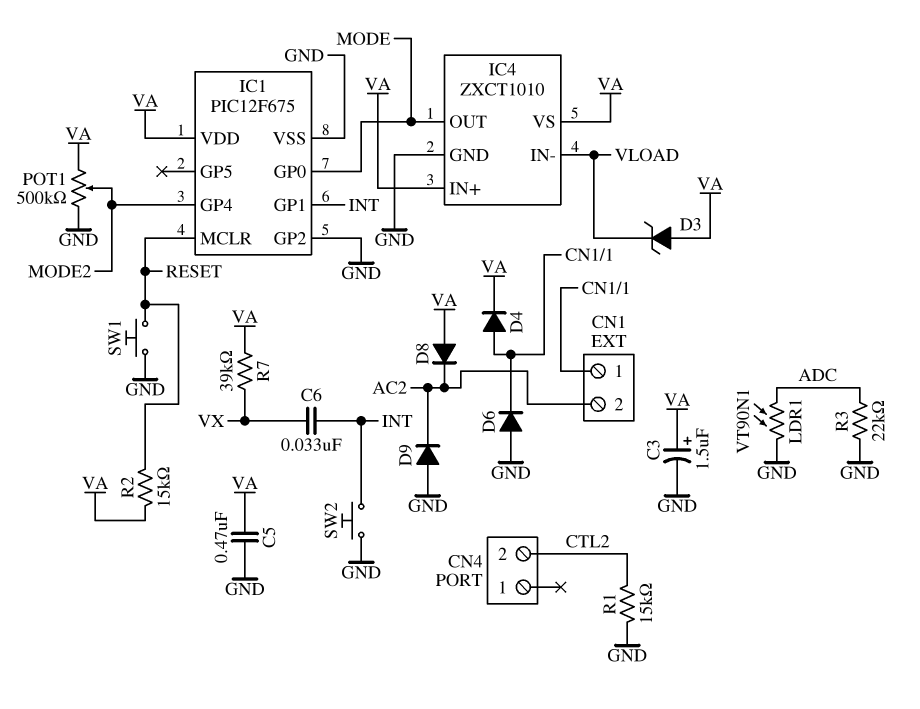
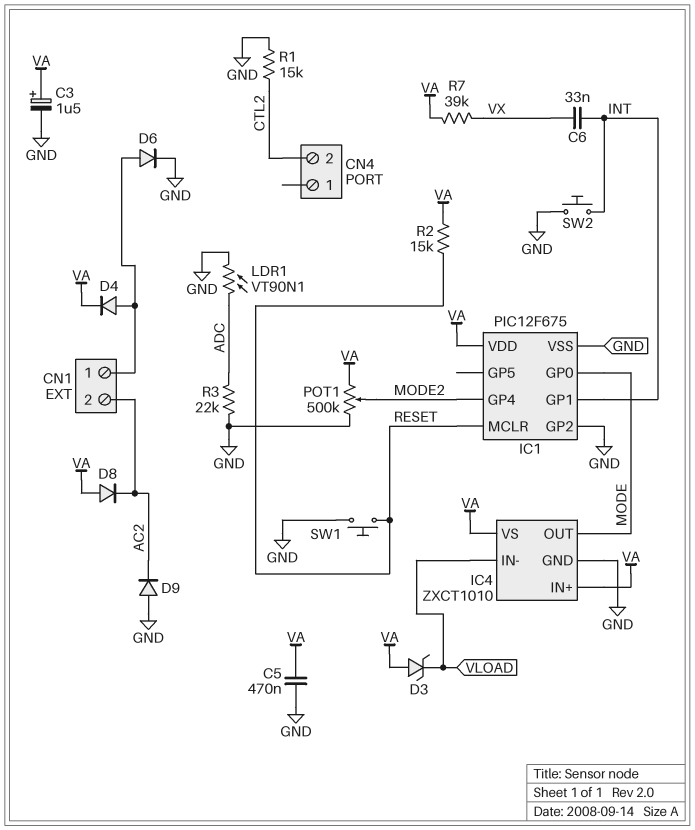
D6: diode (A GND, K CN1/1) -> diode (A CN1/1, K GND)

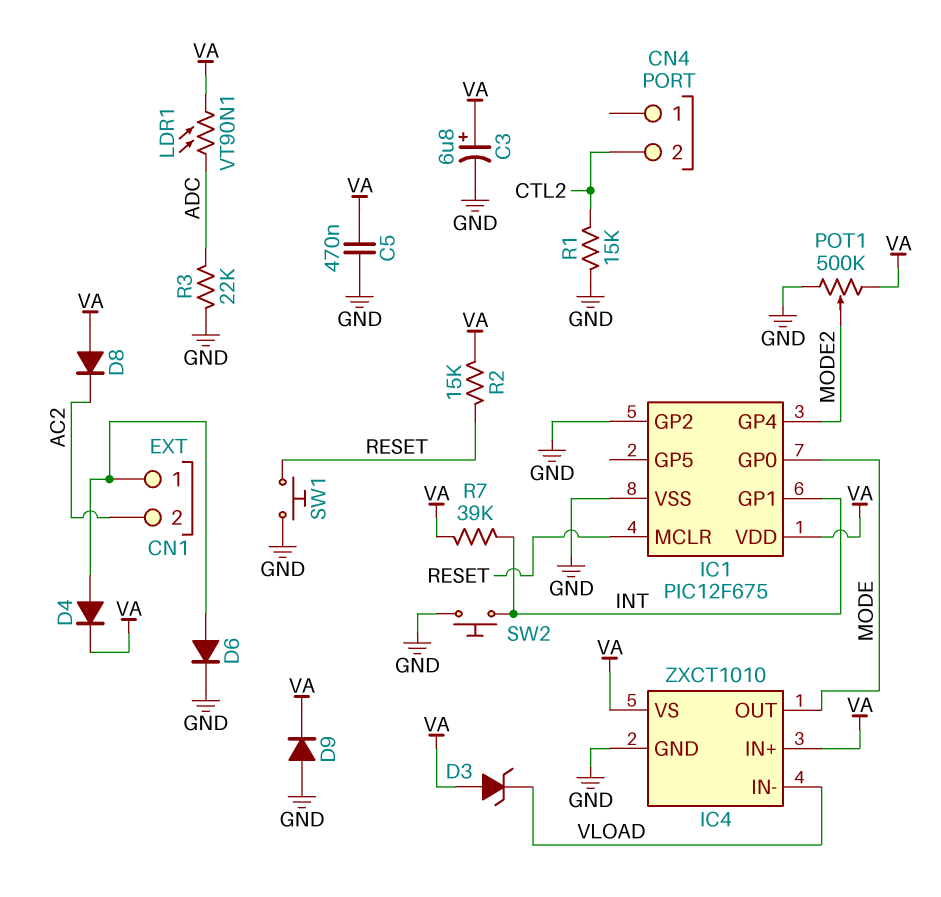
C3: 1.5uF (plus VA, minus GND) -> 6.8uF (plus VA, minus GND)
C6: 33nF (INT, VX) -> none
D9: diode (A GND, K AC2) -> diode (A GND, K VA)
LDR1: VT90N1 (ADC, GND) -> VT90N1 (ADC, VA)
R7: 39k (VA, VX) -> 39k (INT, VA)

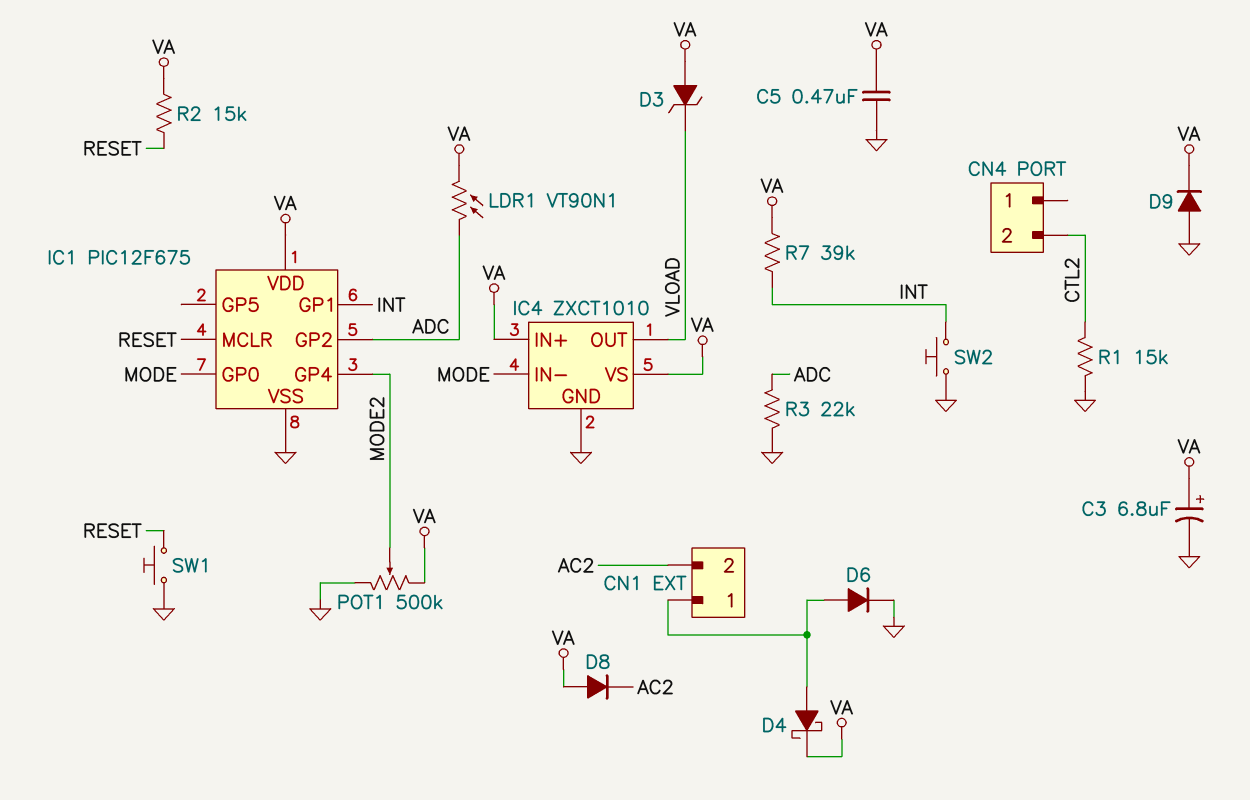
D4: diode (A CN1/1, K VA) -> schottky (A CN1/1, K VA)
IC1 pin GP2: GND -> ADC
IC4 pin IN-: VLOAD -> MODE
IC4 pin OUT: MODE -> VLOAD

